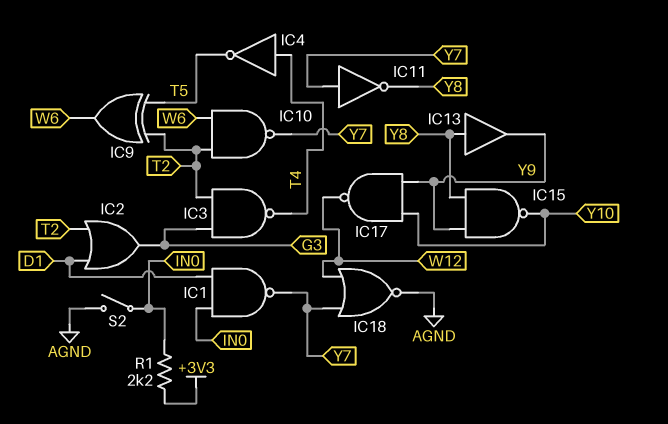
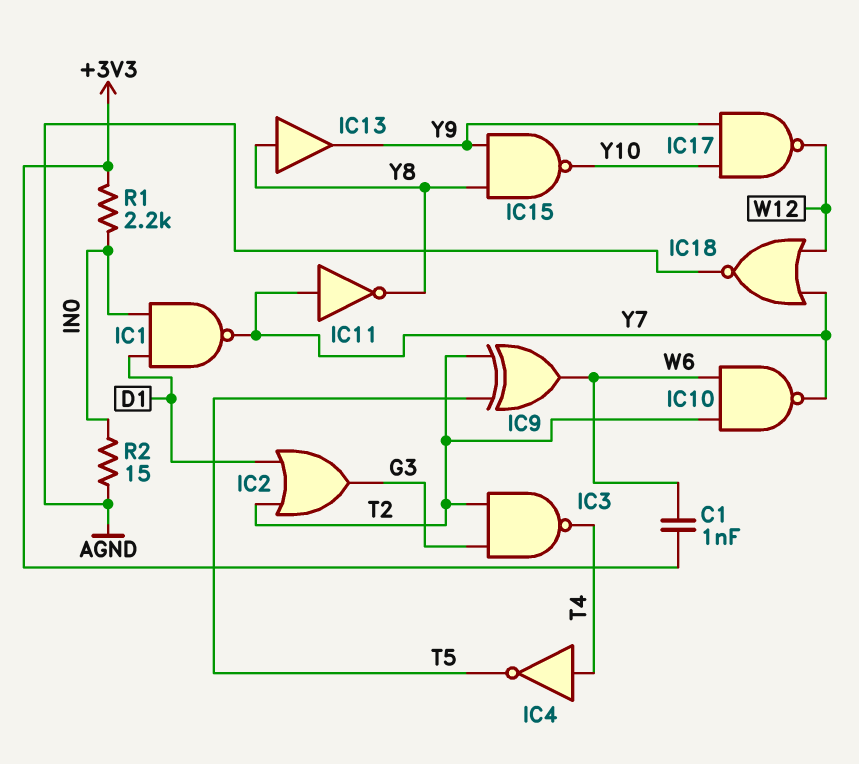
C1: none -> 1nF (+3V3, W6)
R2: none -> 15 (AGND, IN0)
S2: switch (AGND, IN0) -> none

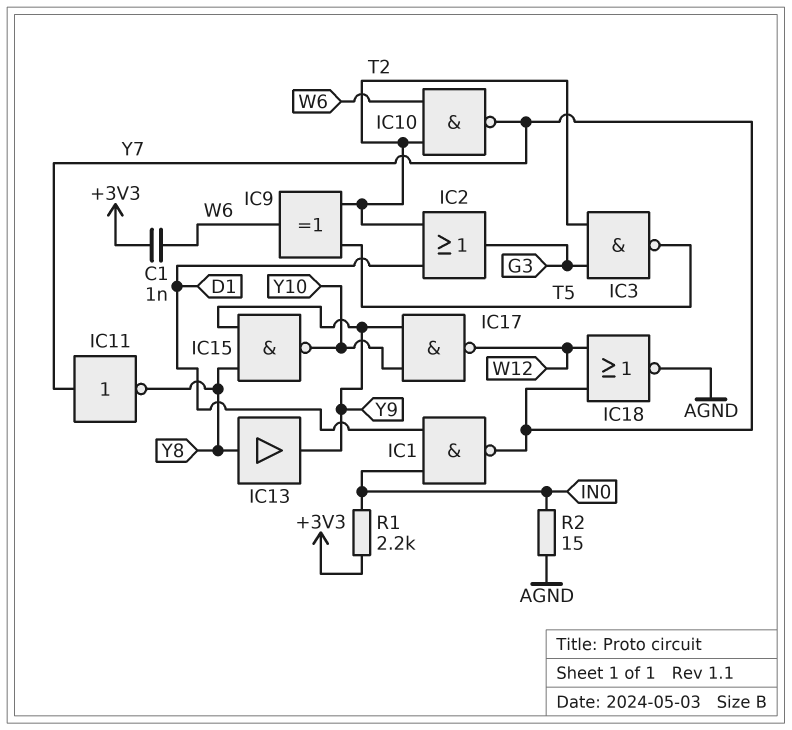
IC3: NAND (in G3, in T2, out T4) -> NAND (in G3, in T2, out T5)
IC4: NOT (in T4, out T5) -> none

